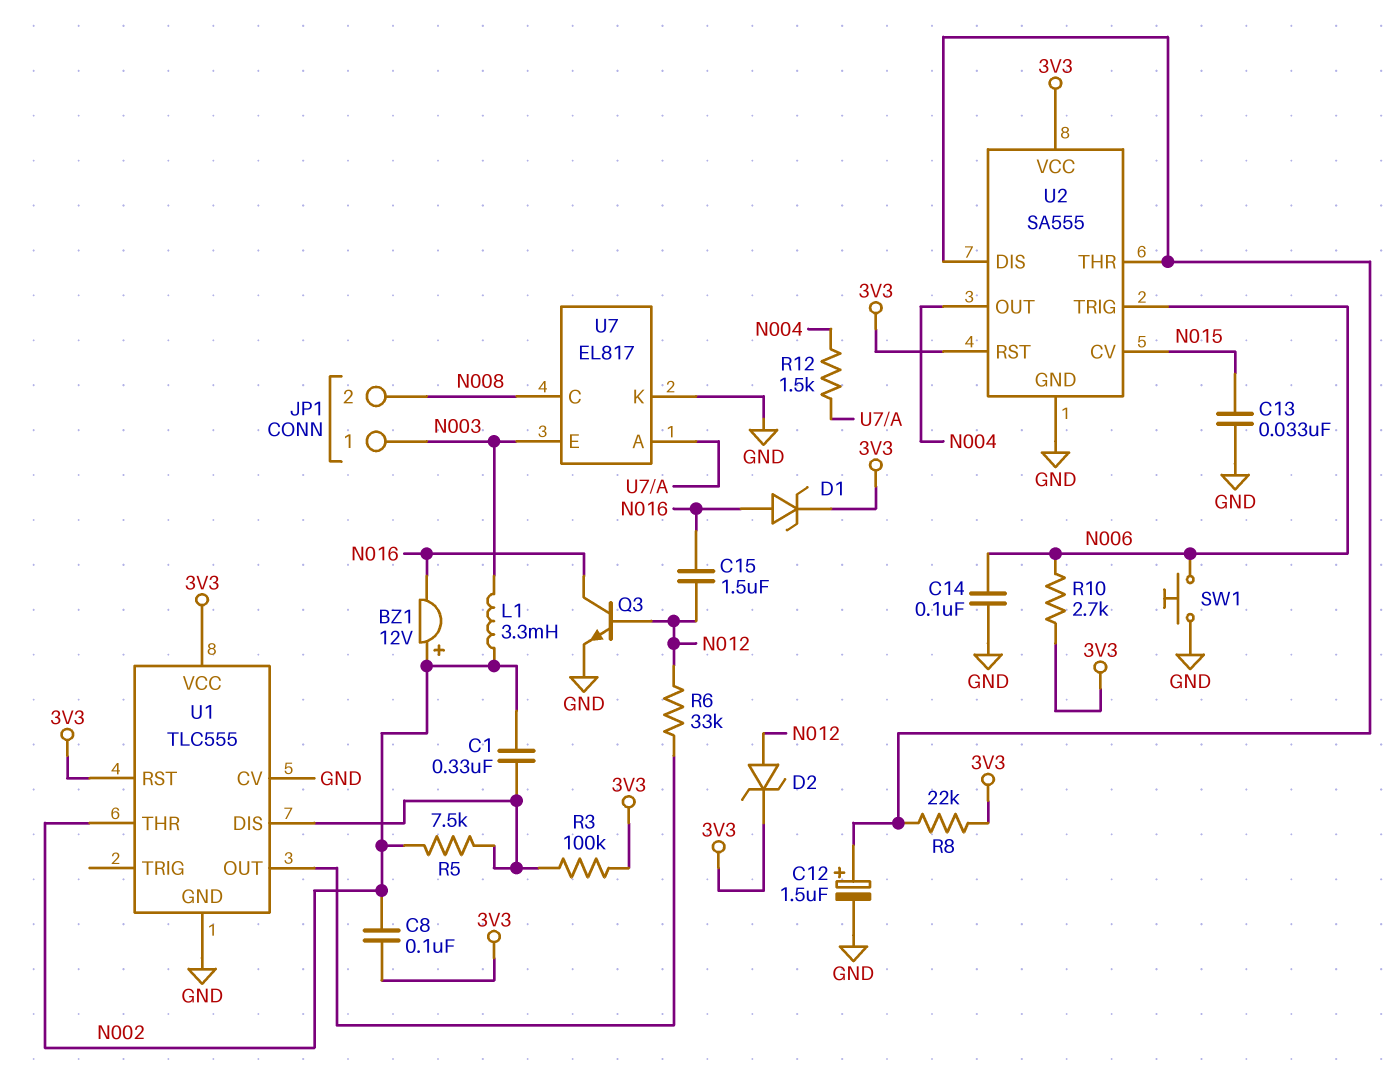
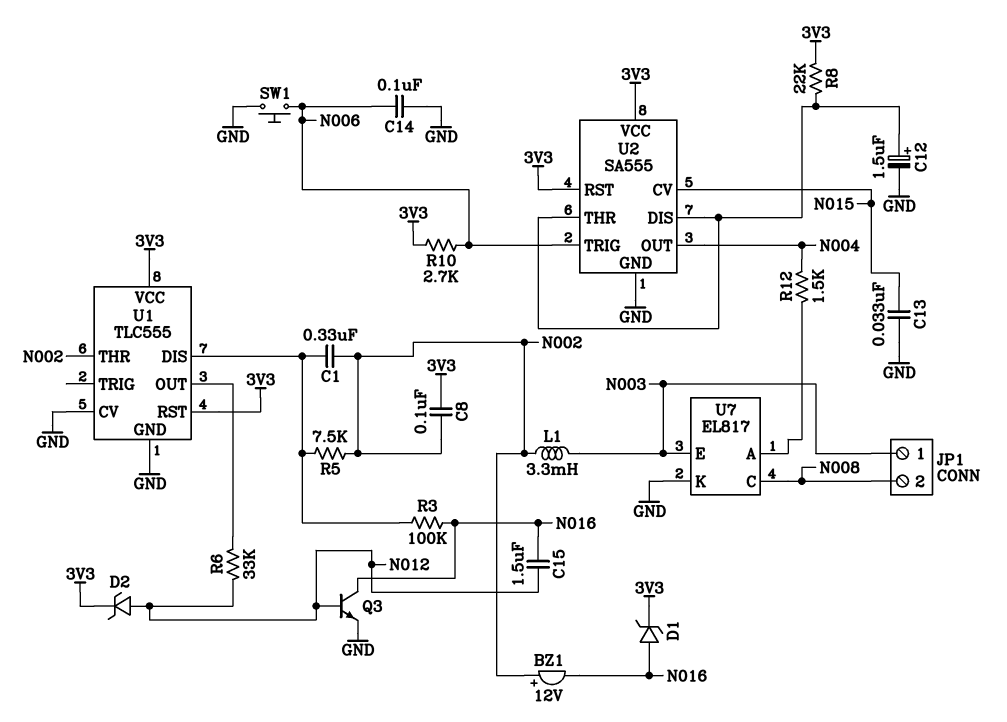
R3: 100k (3V3, U1/DIS) -> 100k (N016, U1/DIS)

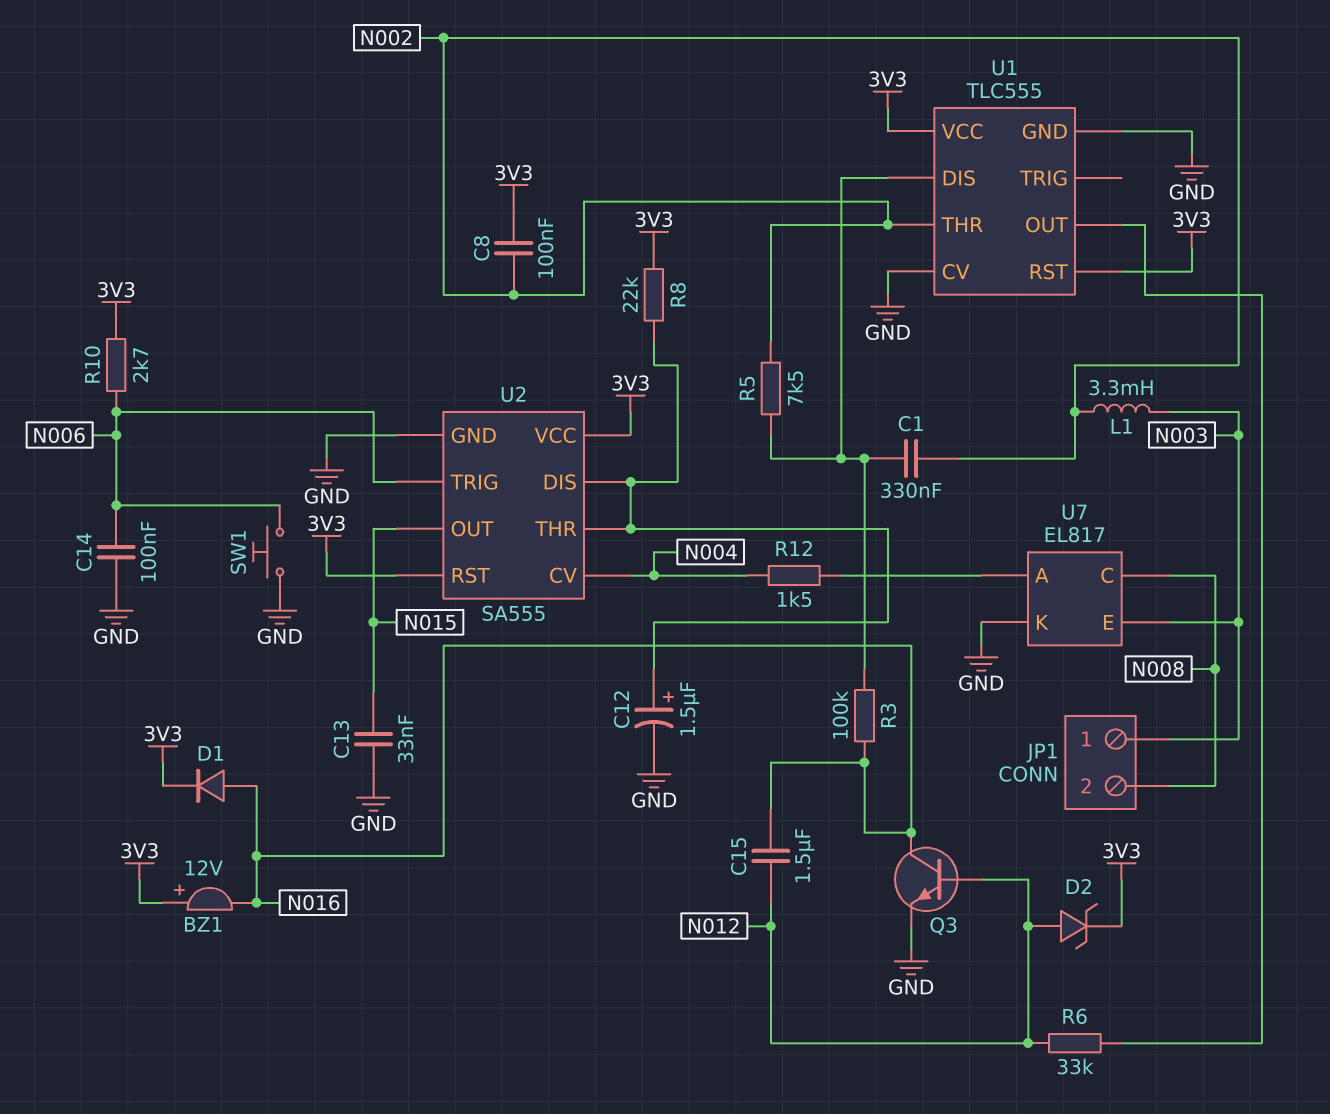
BZ1: buzzer 12V (plus N002, minus N016) -> buzzer 12V (plus 3V3, minus N016)
D1: zener (A N016, K 3V3) -> diode (A N016, K 3V3)
U2 pin CV: N015 -> N004
U2 pin OUT: N004 -> N015

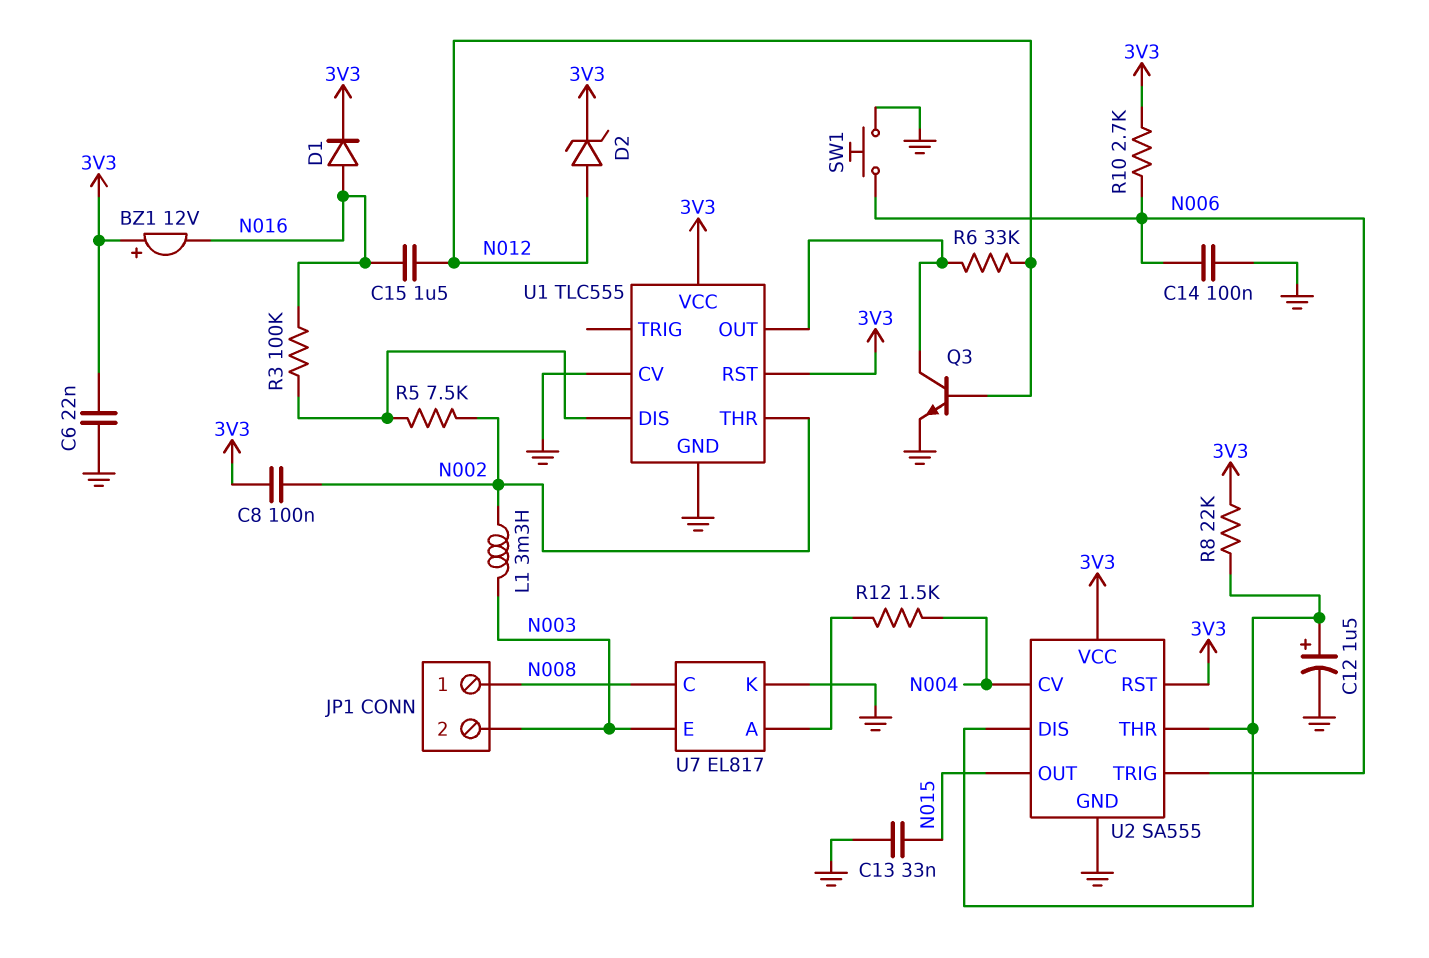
C1: 330nF (N002, U1/DIS) -> none
C6: none -> 22nF (3V3, GND)
JP1 pin 1: N003 -> N008
JP1 pin 2: N008 -> N003
Q3: NPN (B N012, C N016, E GND) -> NPN (B N012, C U1/OUT, E GND)

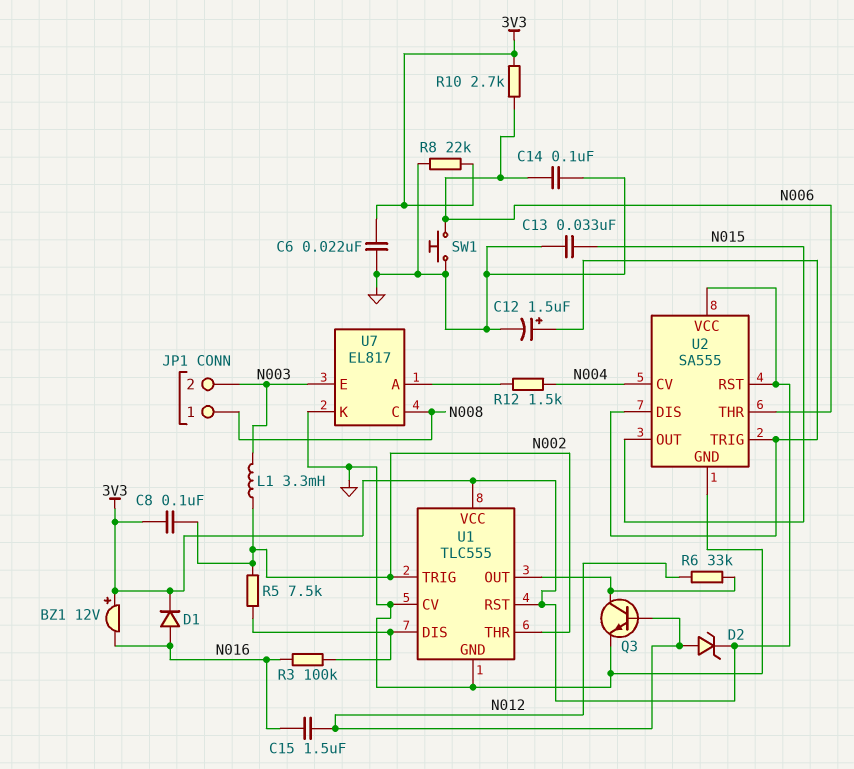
R8: 22k (3V3, U2/DIS) -> 22k (3V3, GND)
U1 pin TRIG: none -> N002
U2 pin THR: U2/DIS -> N006
U2 pin TRIG: N006 -> U2/DIS

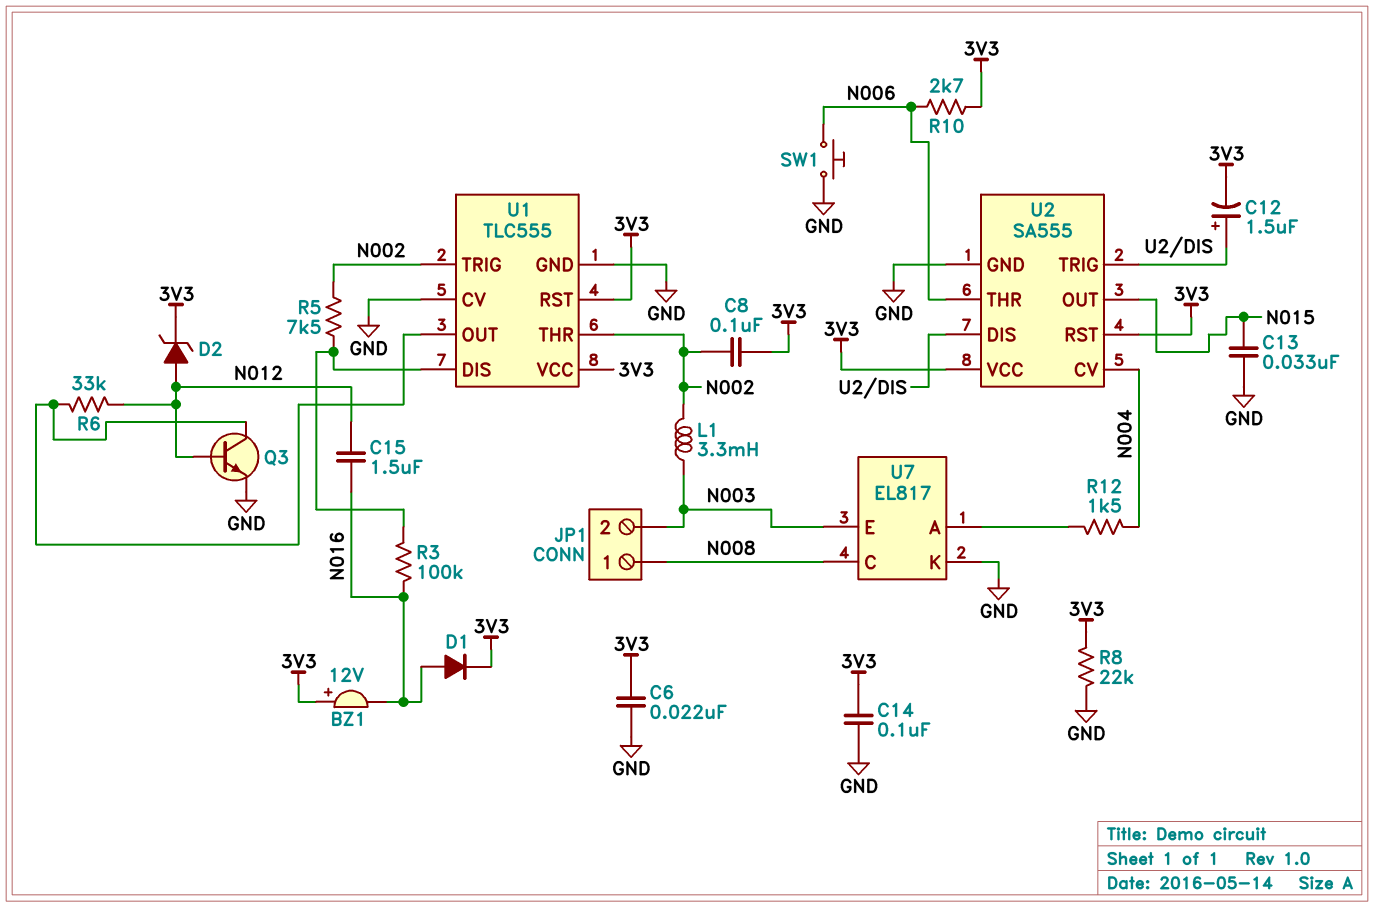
C12: 1.5uF (plus U2/DIS, minus GND) -> 1.5uF (plus U2/DIS, minus 3V3)
C14: 100nF (GND, N006) -> 100nF (3V3, GND)

